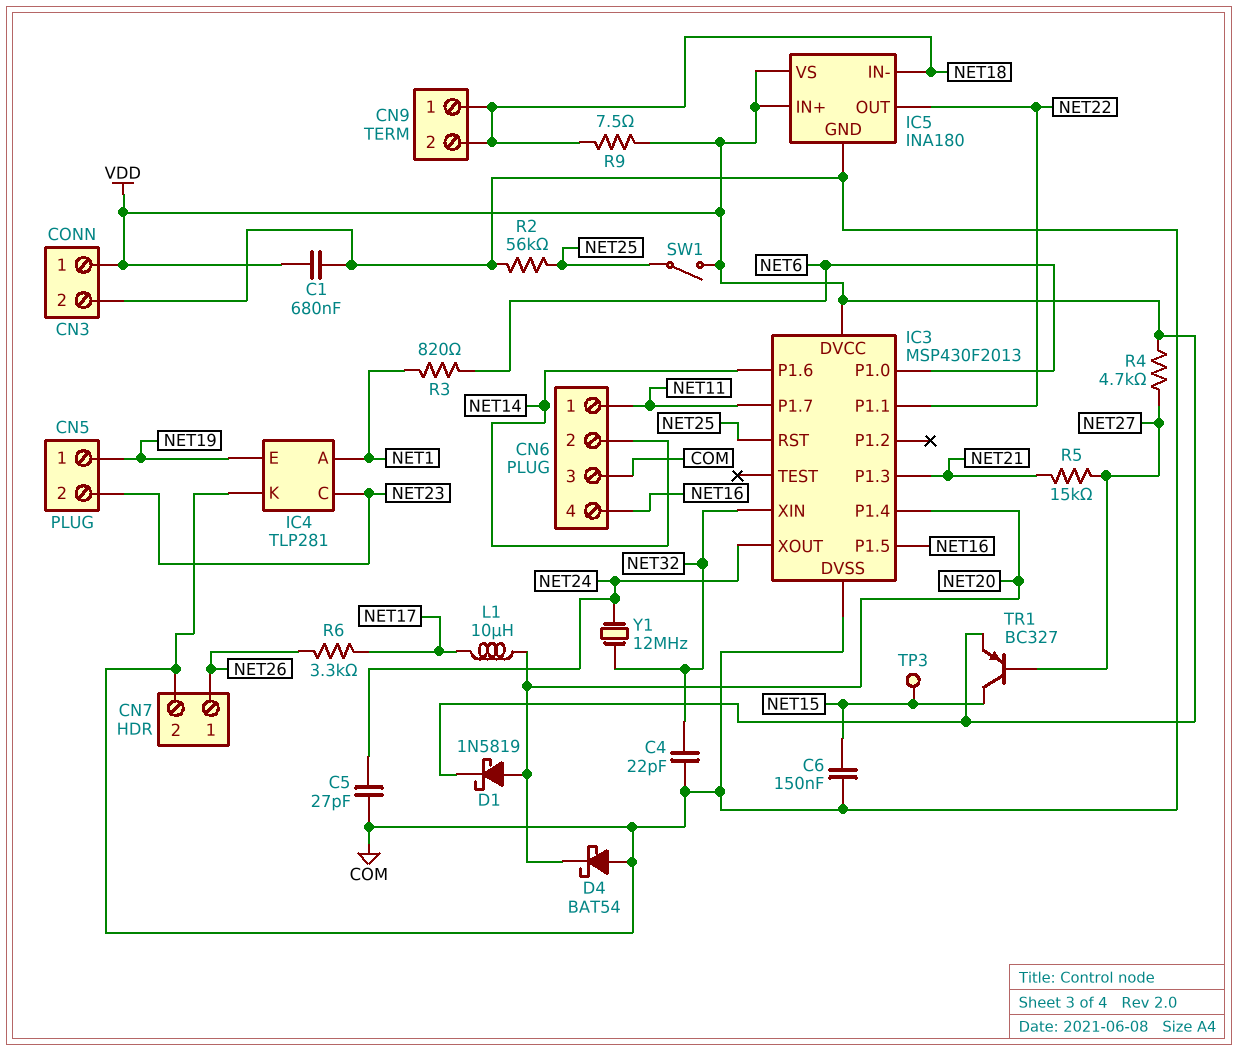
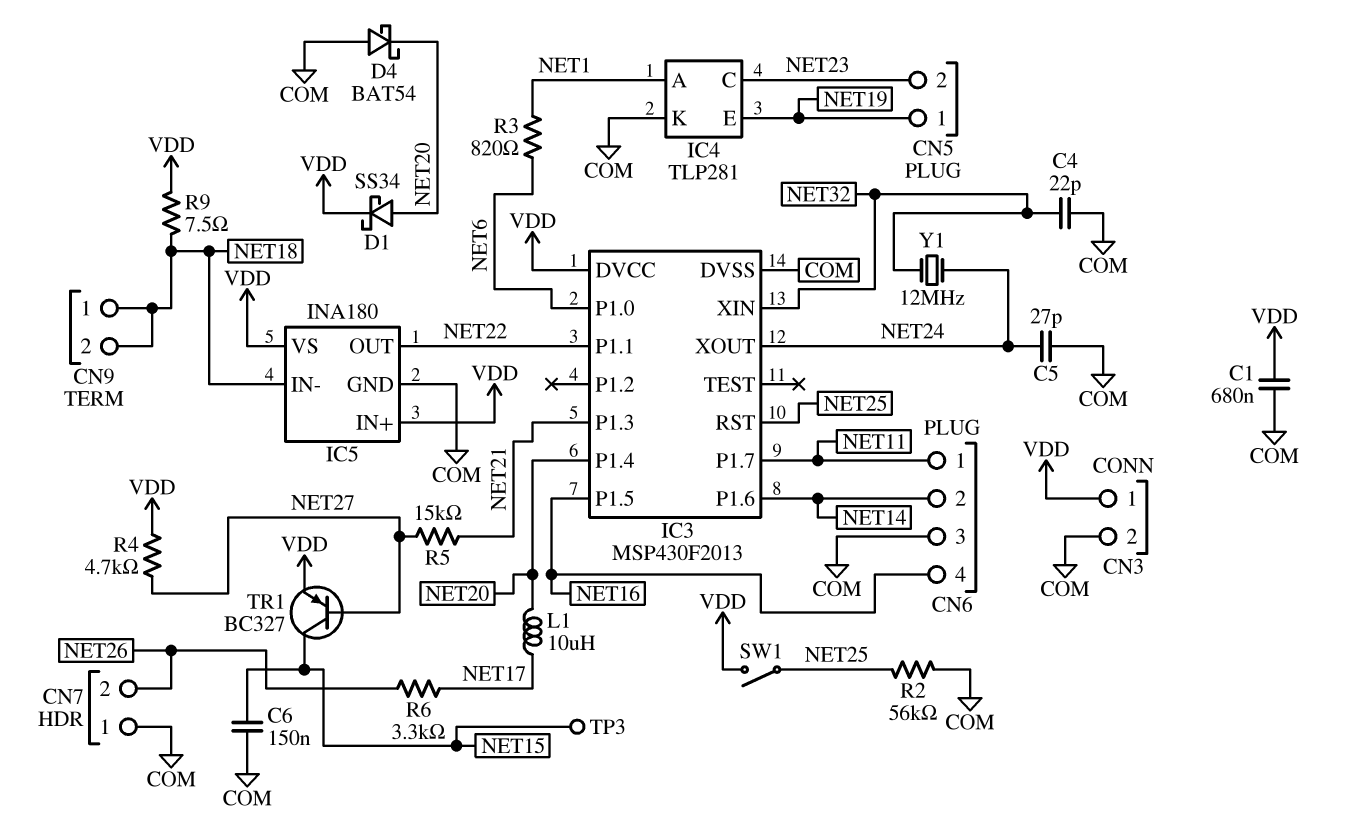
CN7 pin 1: NET26 -> COM
CN7 pin 2: COM -> NET26
D1: schottky 1N5819 (A NET20, K VDD) -> schottky SS34 (A NET20, K VDD)

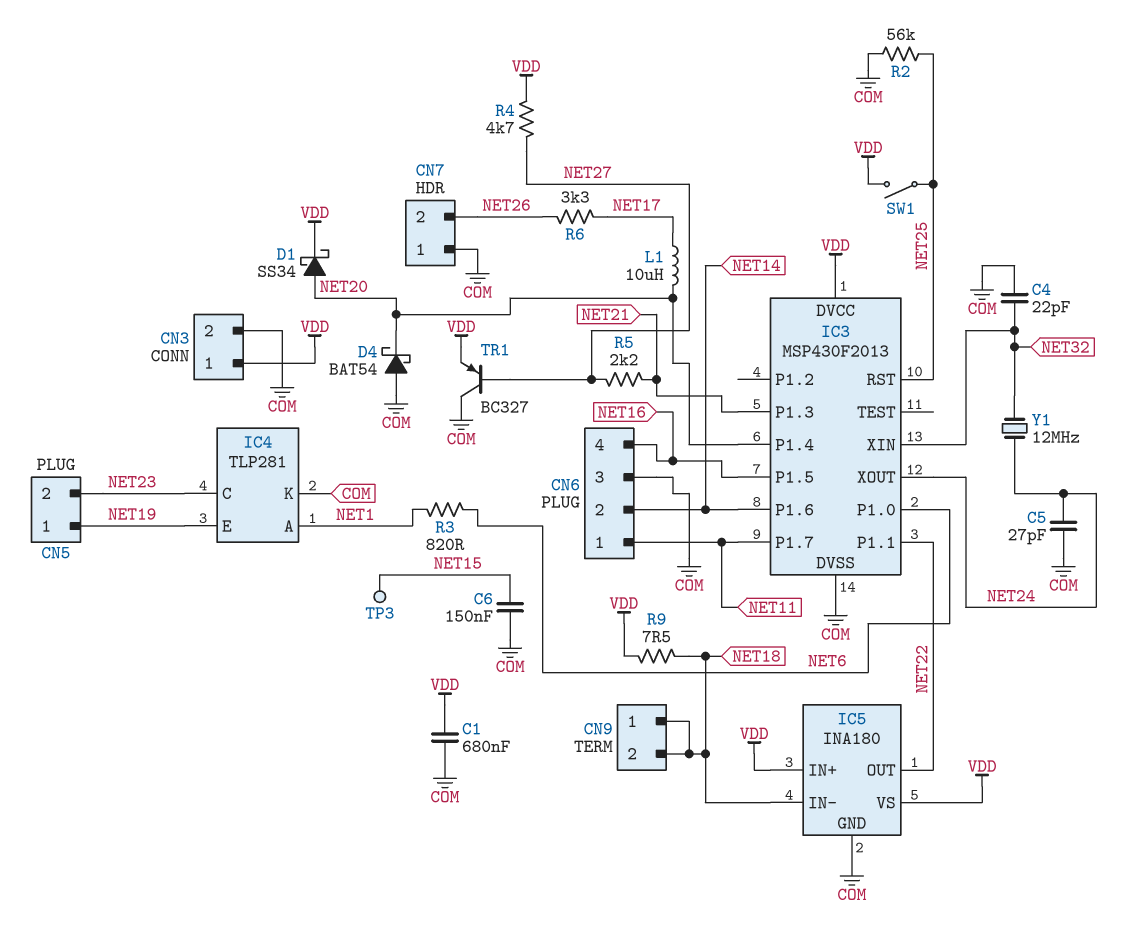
R5: 15k (NET21, NET27) -> 2.2k (NET21, NET27)
TR1: PNP BC327 (B NET27, C NET15, E VDD) -> PNP BC327 (B NET27, C COM, E VDD)

